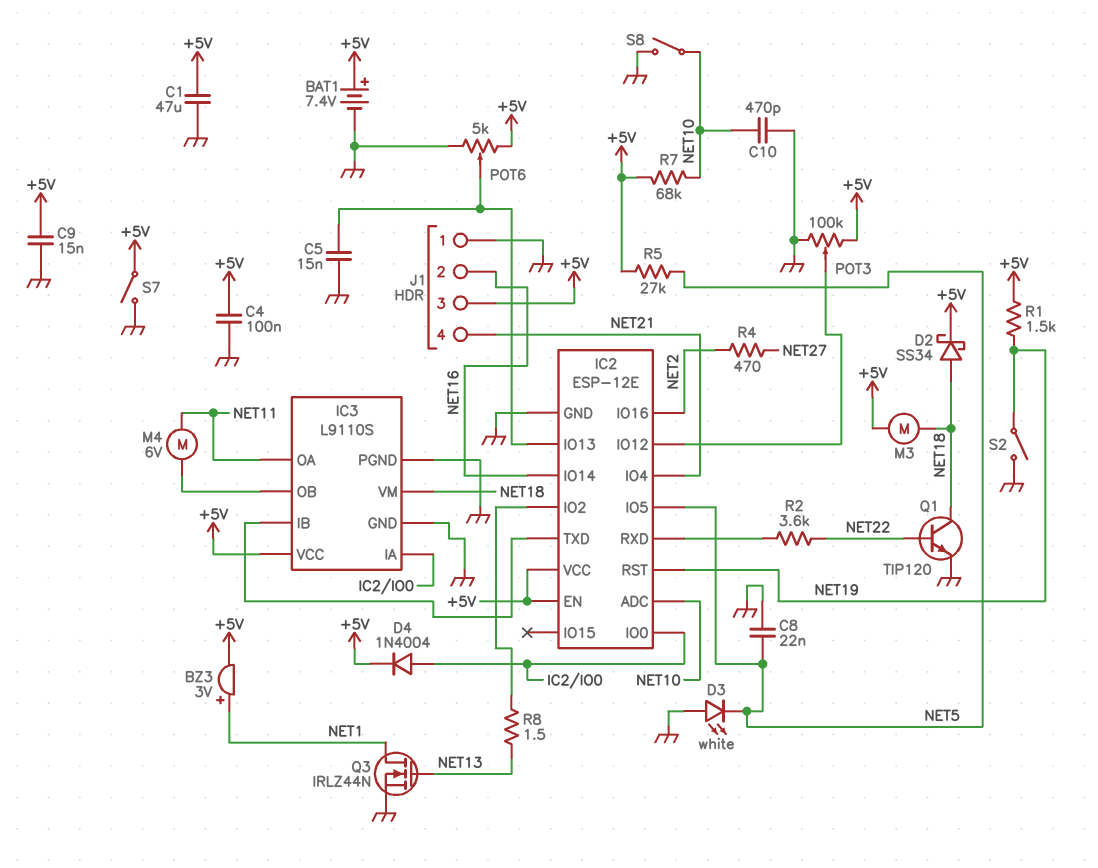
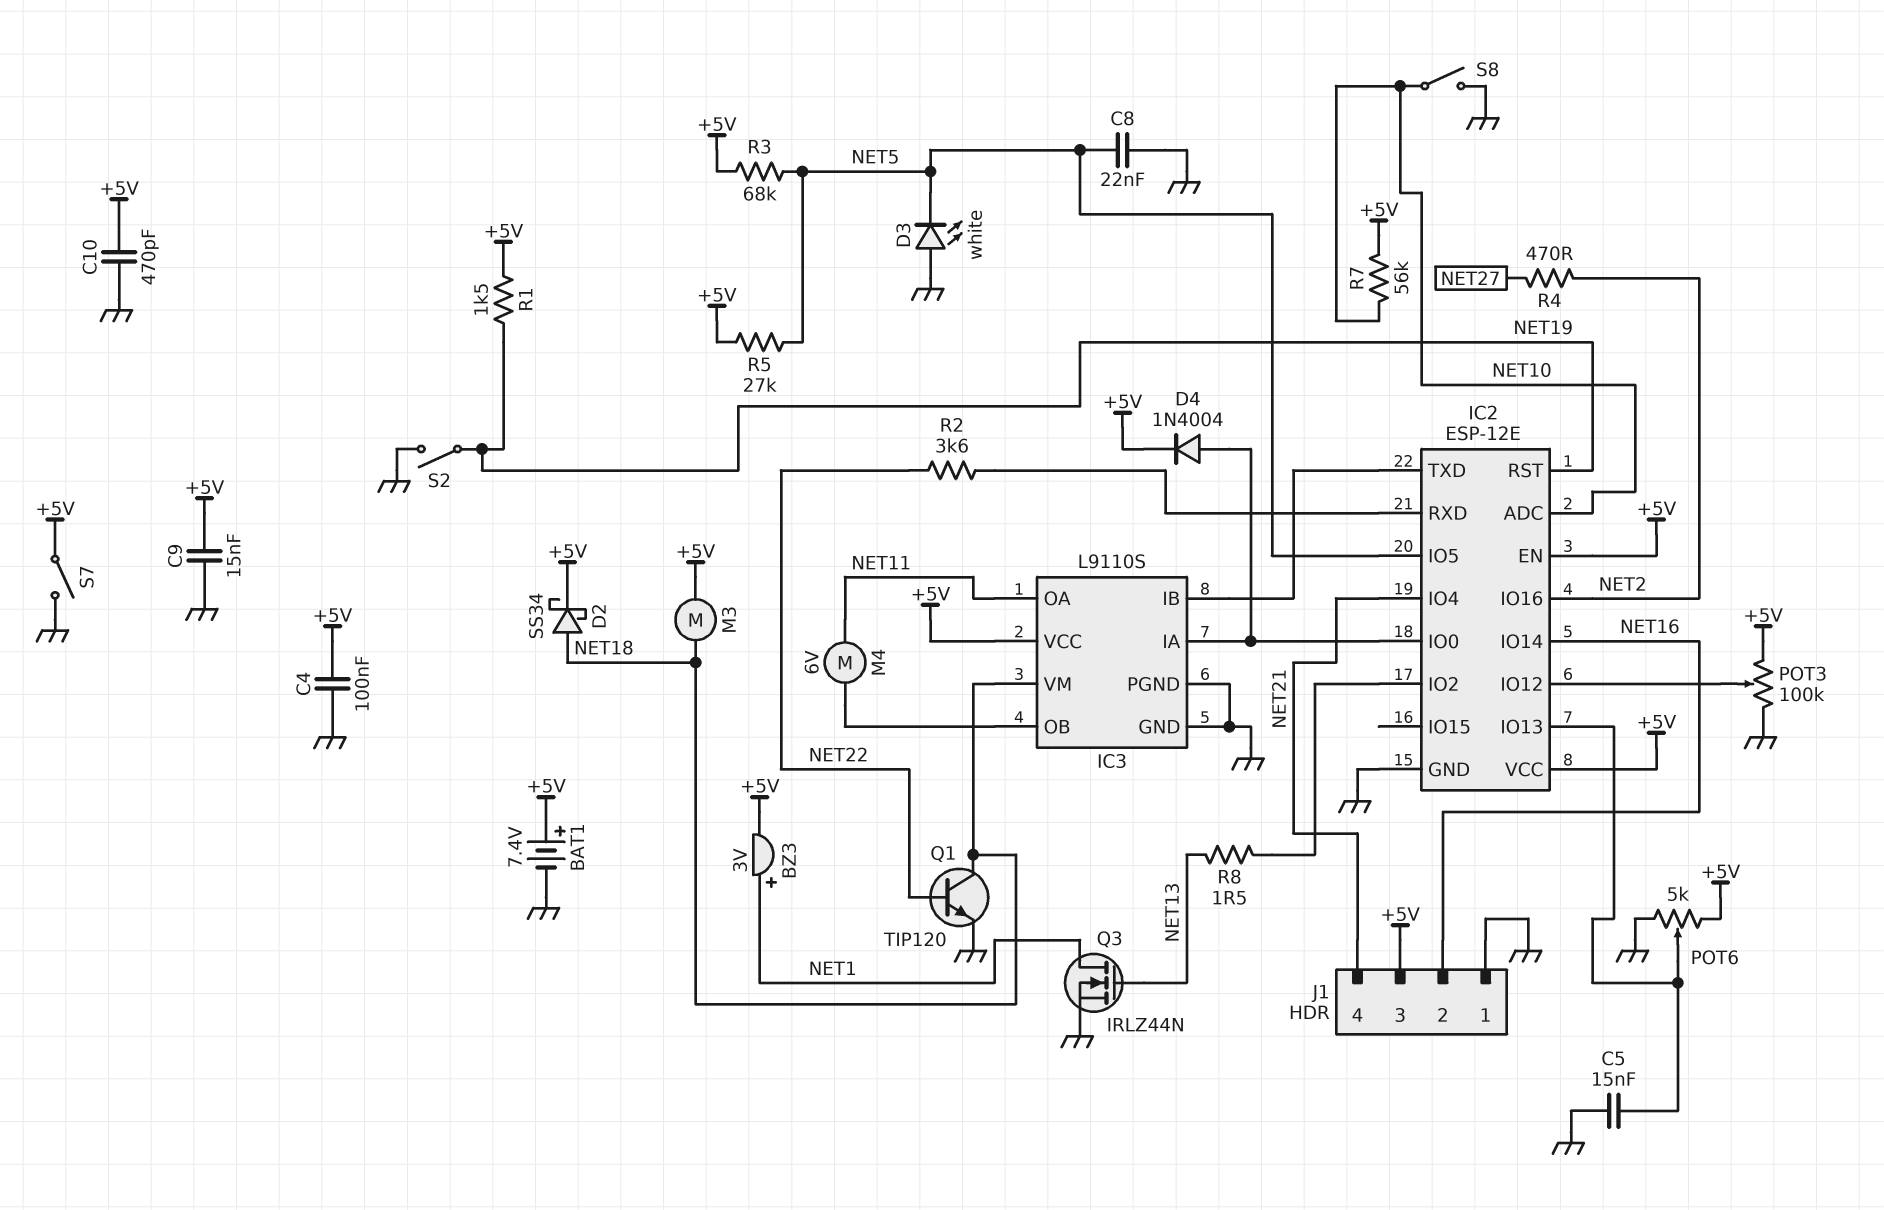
C1: 47uF (+5V, GND) -> none
C10: 470pF (GND, NET10) -> 470pF (+5V, GND)
R3: none -> 68k (+5V, NET5)
R7: 68k (+5V, NET10) -> 56k (+5V, NET10)

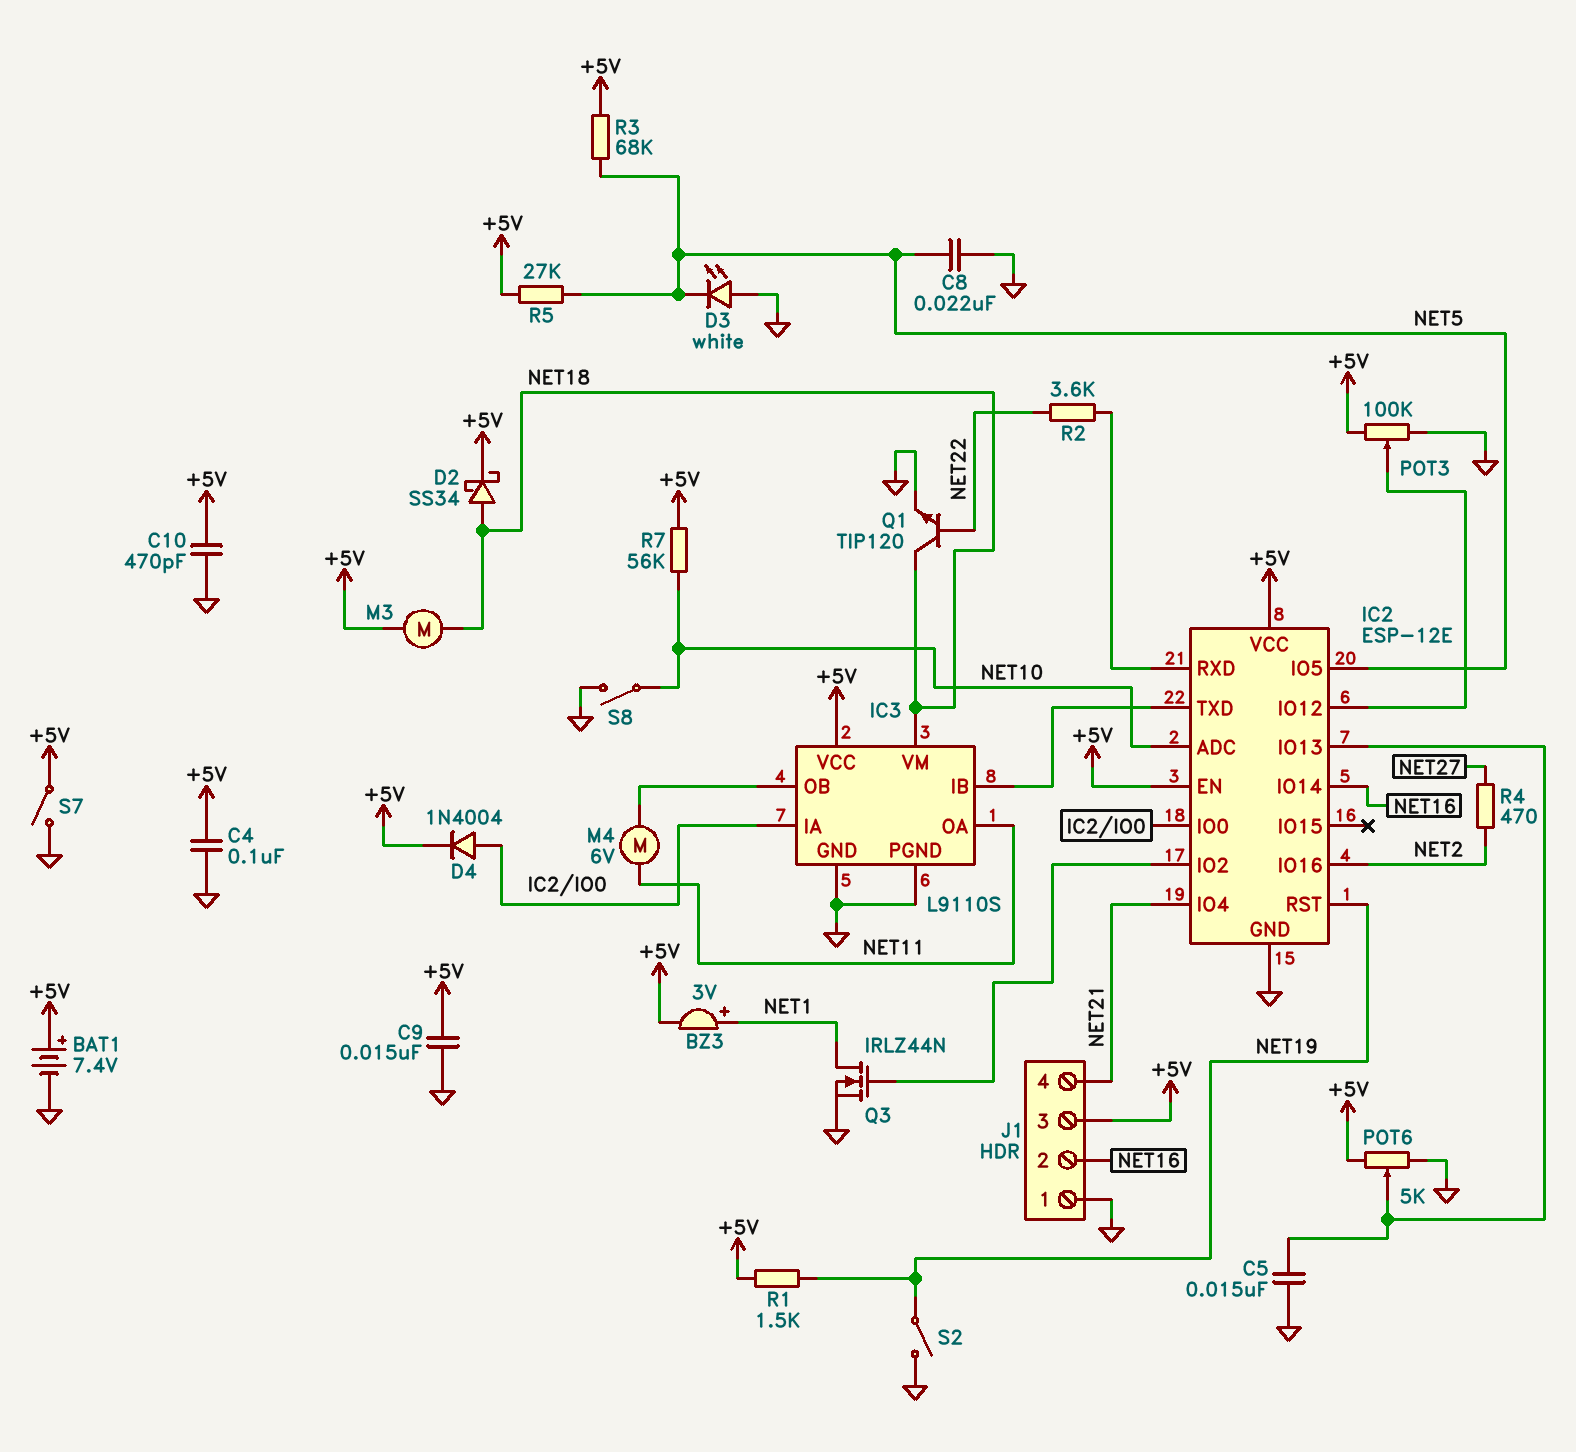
Q3: NMOS IRLZ44N (G NET13, D NET1, S GND) -> NMOS IRLZ44N (G IC2/IO2, D NET1, S GND)
R8: 1.5 (IC2/IO2, NET13) -> none

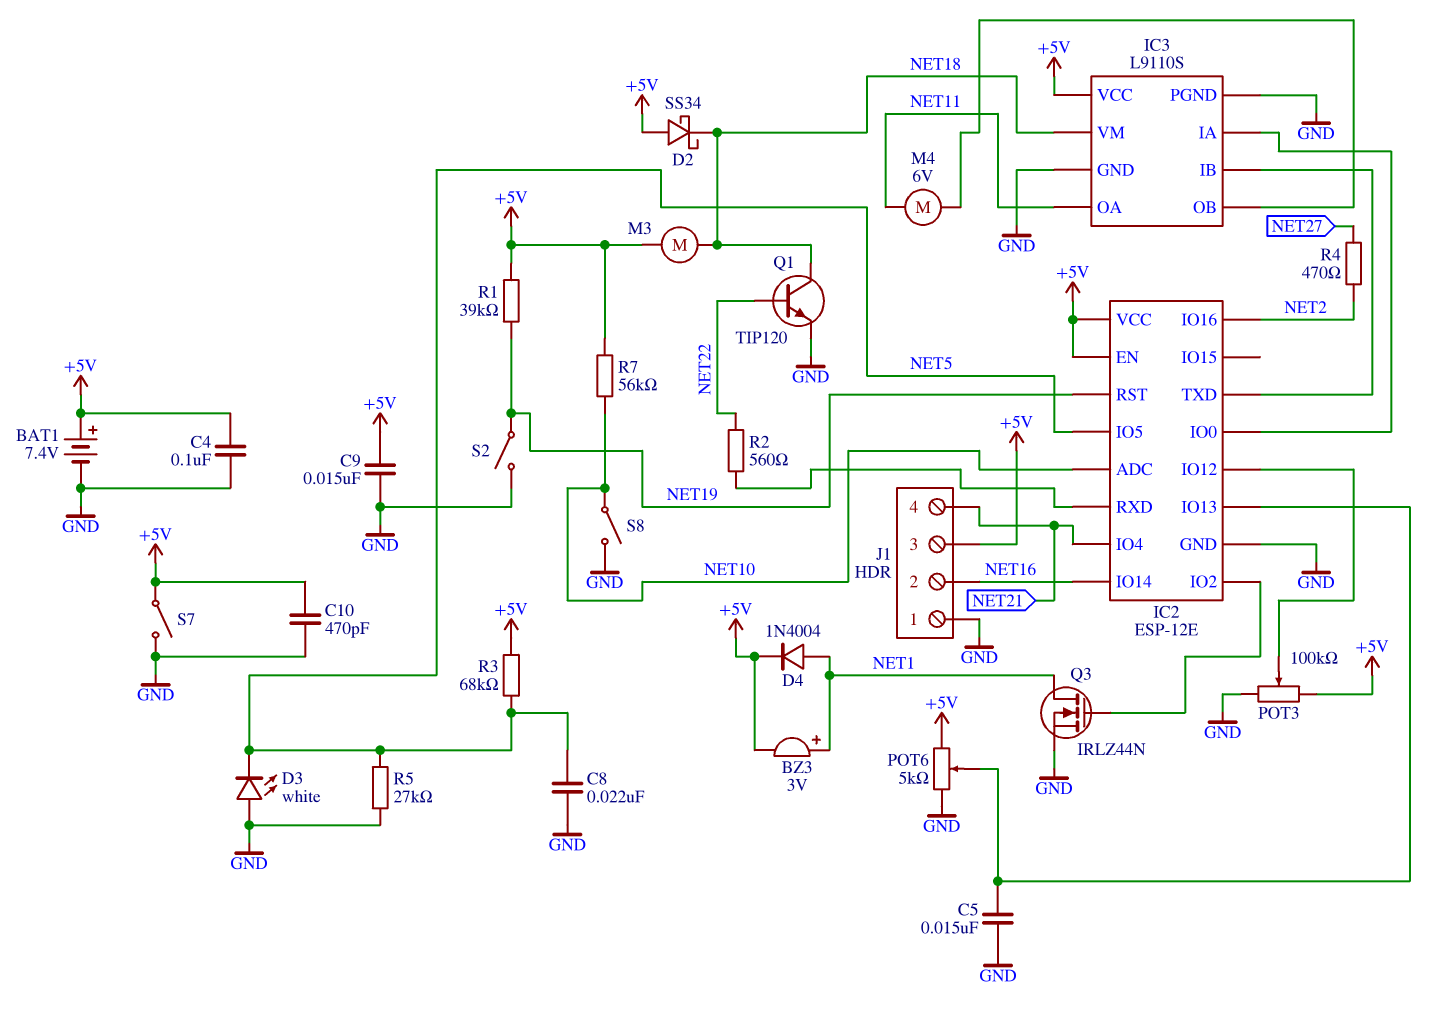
D2: schottky SS34 (A NET18, K +5V) -> schottky SS34 (A +5V, K NET18)
D4: diode 1N4004 (A IC2/IO0, K +5V) -> diode 1N4004 (A NET1, K +5V)
R1: 1.5k (+5V, NET19) -> 39k (+5V, NET19)
R2: 3.6k (IC2/RXD, NET22) -> 560 (IC2/RXD, NET22)
R5: 27k (+5V, NET5) -> 27k (GND, NET5)

